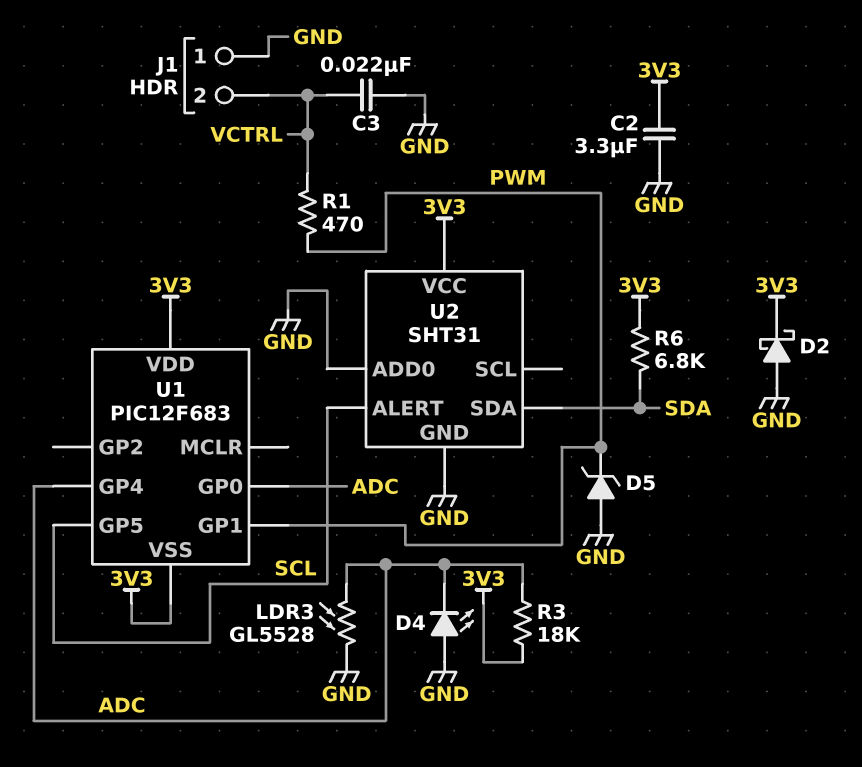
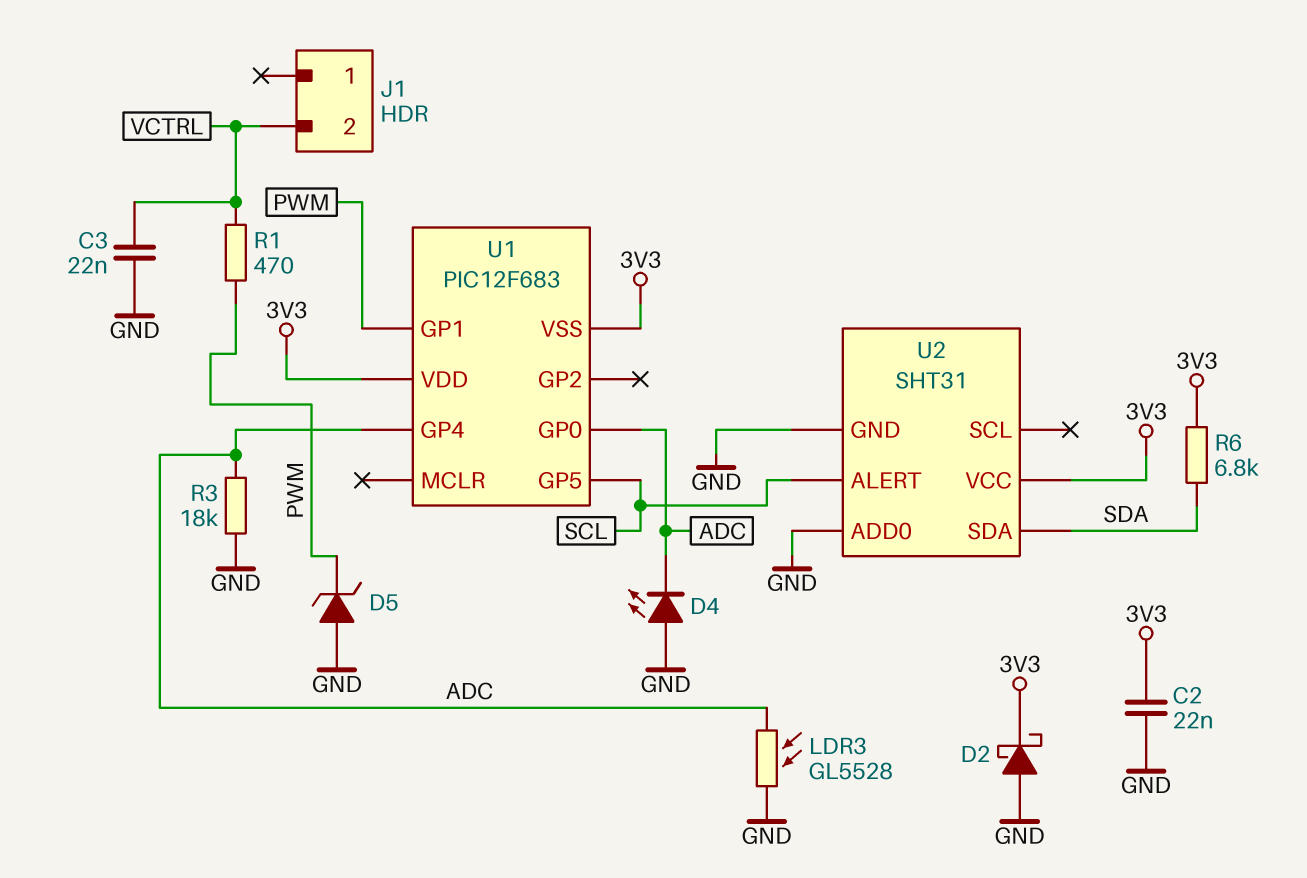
C2: 3.3uF (3V3, GND) -> 22nF (3V3, GND)
J1 pin 1: GND -> none
R3: 18k (3V3, ADC) -> 18k (ADC, GND)

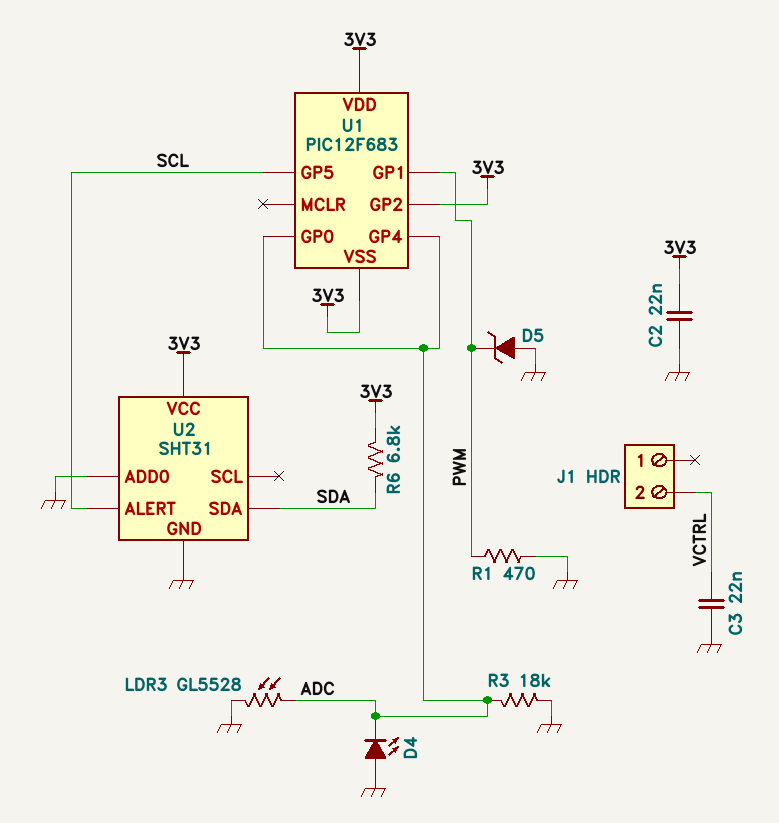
D2: schottky (A GND, K 3V3) -> none
R1: 470 (PWM, VCTRL) -> 470 (GND, PWM)
U1 pin GP2: none -> 3V3

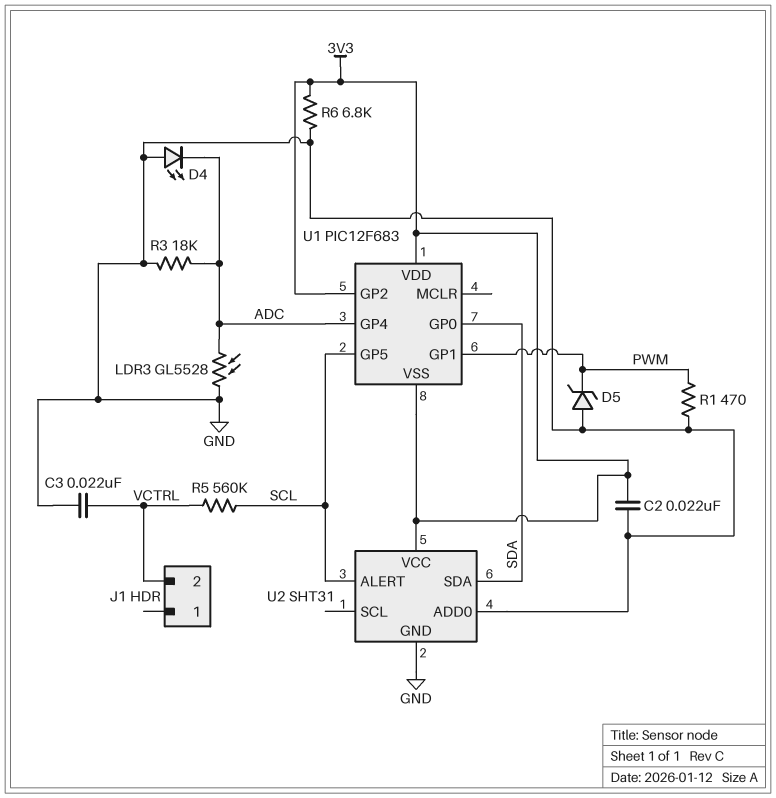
R5: none -> 560k (SCL, VCTRL)
R6: 6.8k (3V3, SDA) -> 6.8k (3V3, GND)
U1 pin GP0: ADC -> SDA

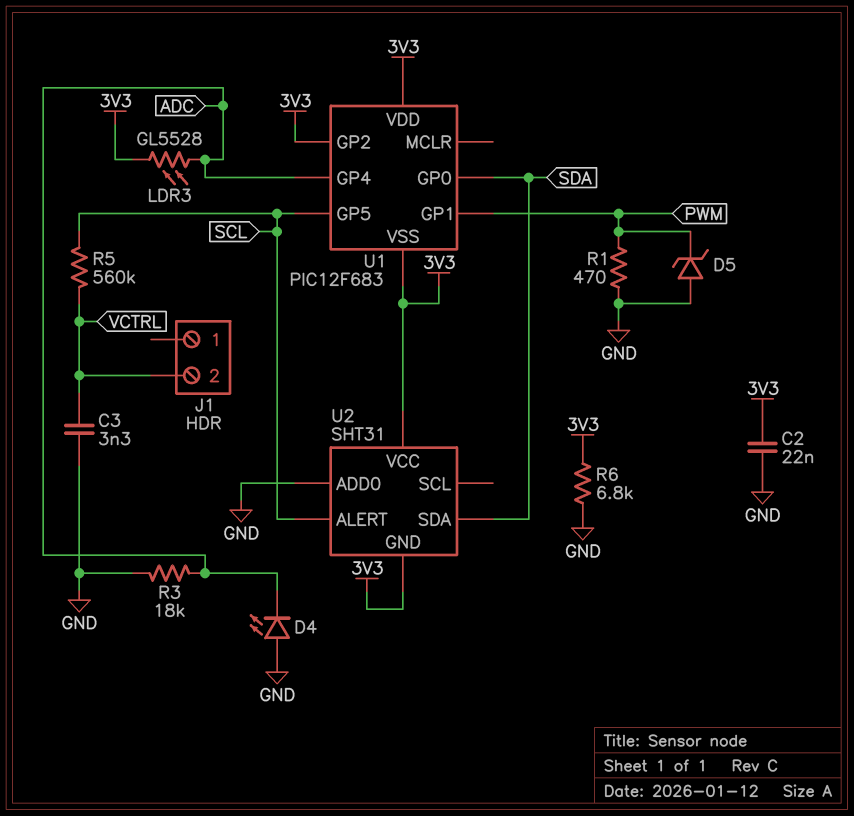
C3: 22nF (GND, VCTRL) -> 3.3nF (GND, VCTRL)
LDR3: GL5528 (ADC, GND) -> GL5528 (3V3, ADC)
U2 pin GND: GND -> 3V3

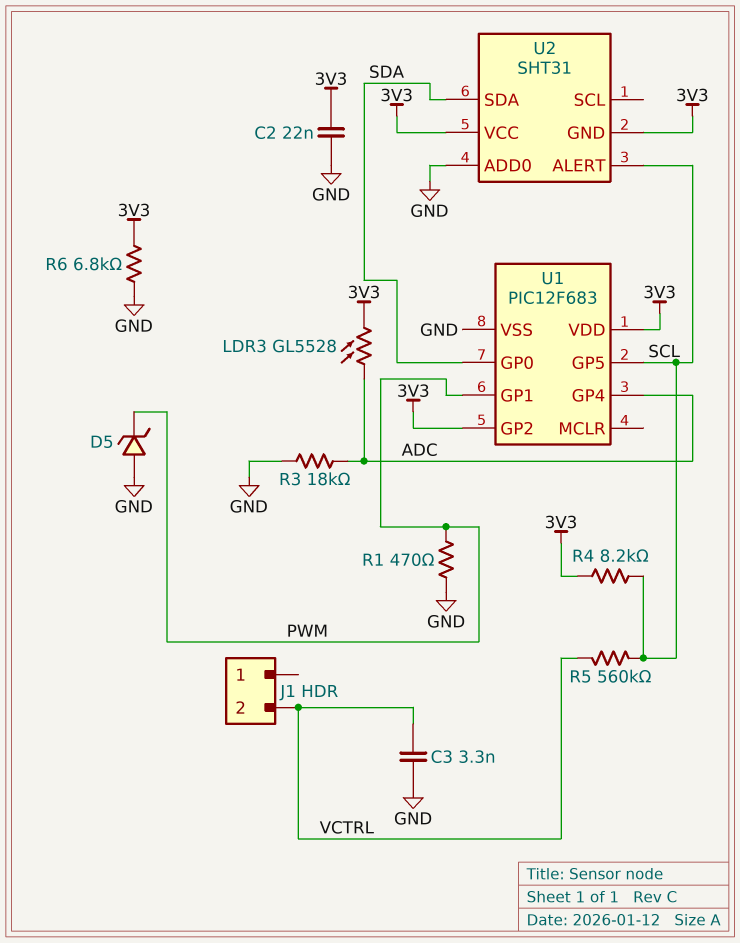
D4: LED (A GND, K ADC) -> none
R4: none -> 8.2k (3V3, SCL)
U1 pin VSS: 3V3 -> GND

